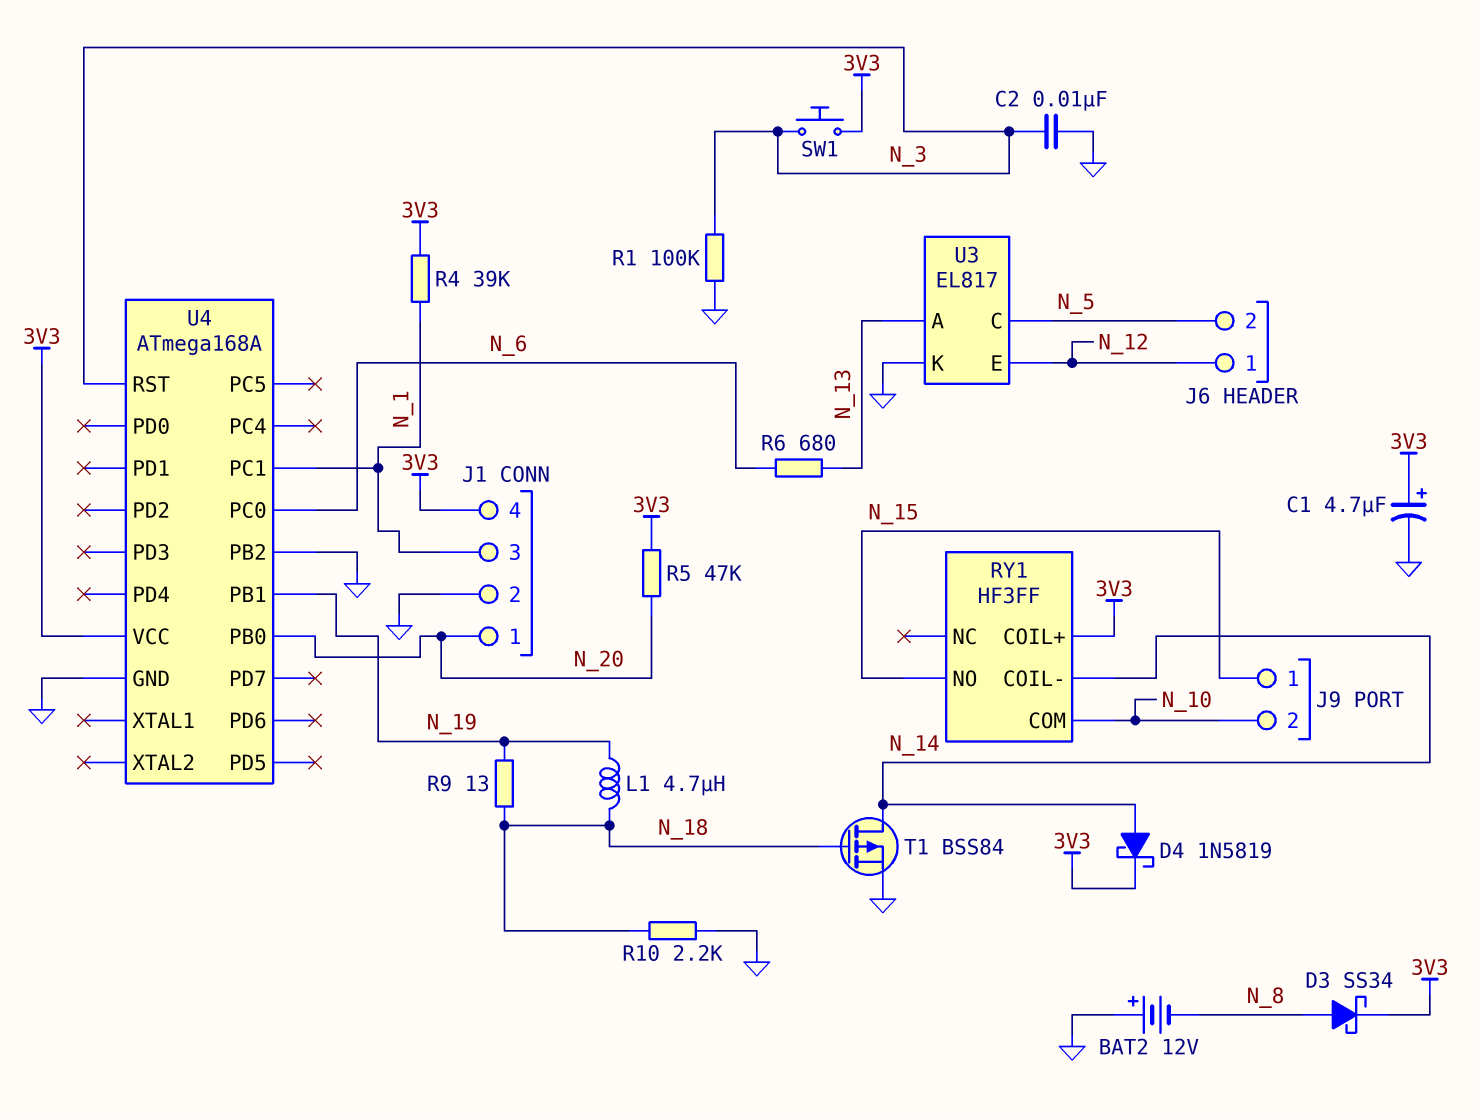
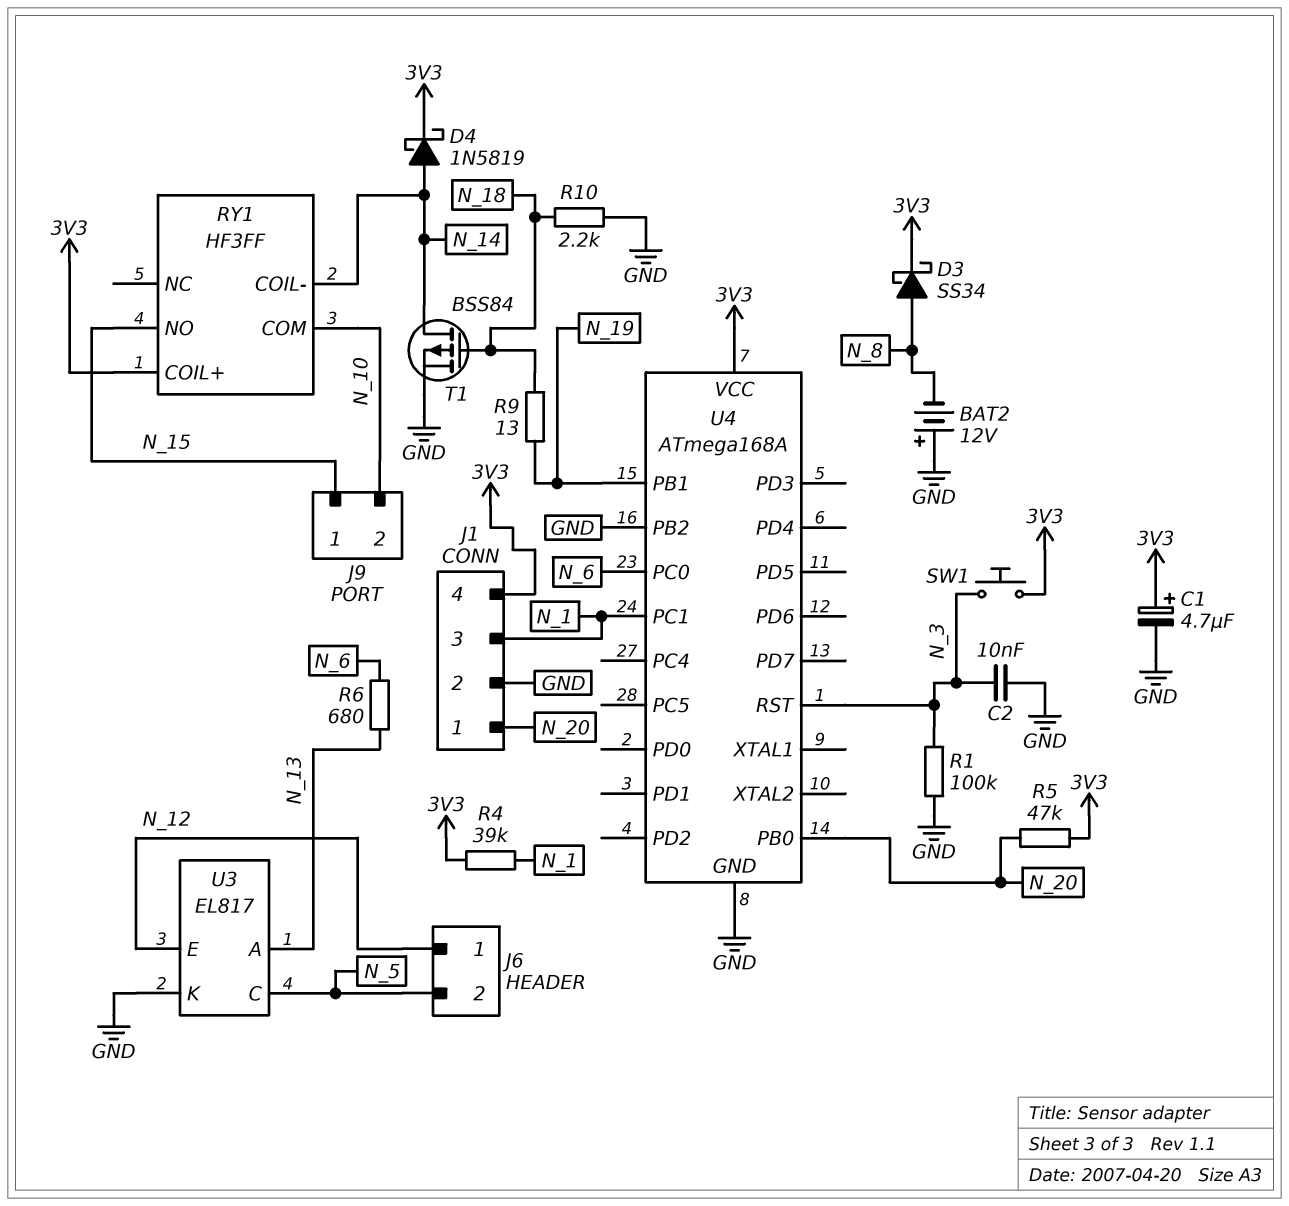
L1: 4.7uH (N_18, N_19) -> none

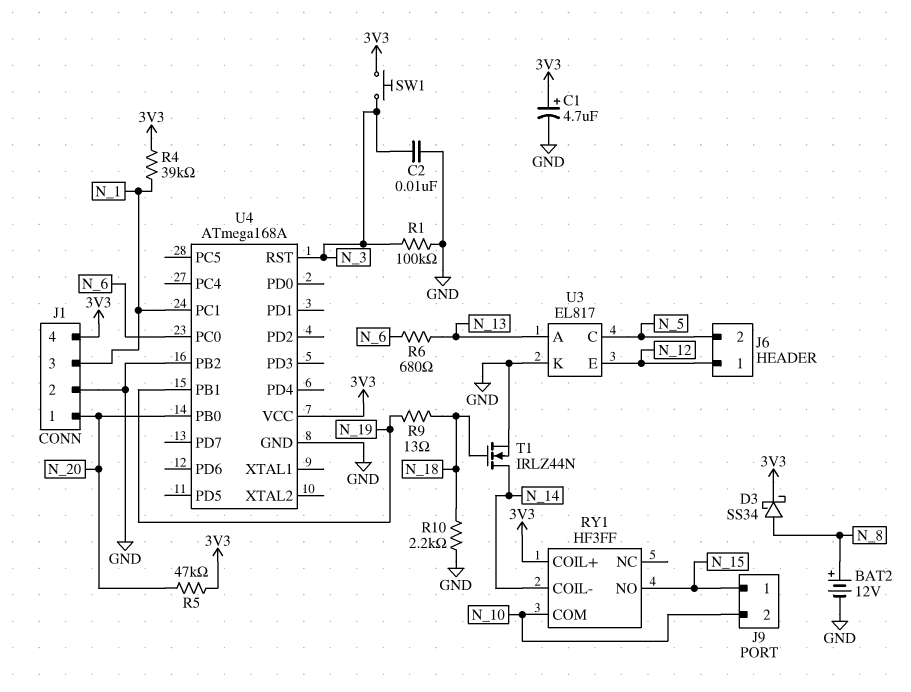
BAT2: 12V (plus GND, minus N_8) -> 12V (plus N_8, minus GND)
D4: schottky 1N5819 (A N_14, K 3V3) -> none
T1: PMOS BSS84 (G N_18, D N_14, S GND) -> NMOS IRLZ44N (G N_18, D N_14, S GND)

